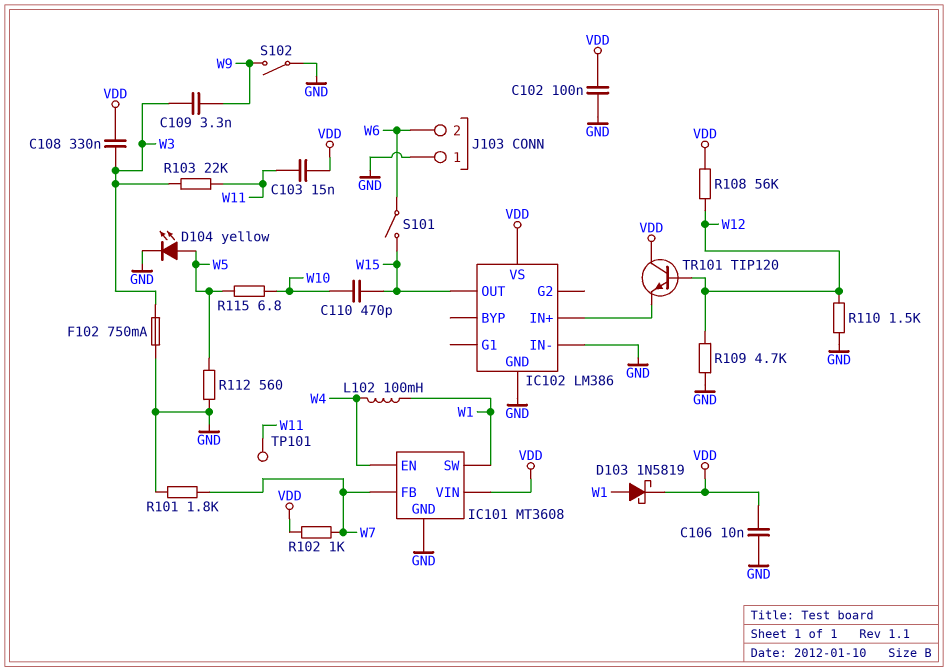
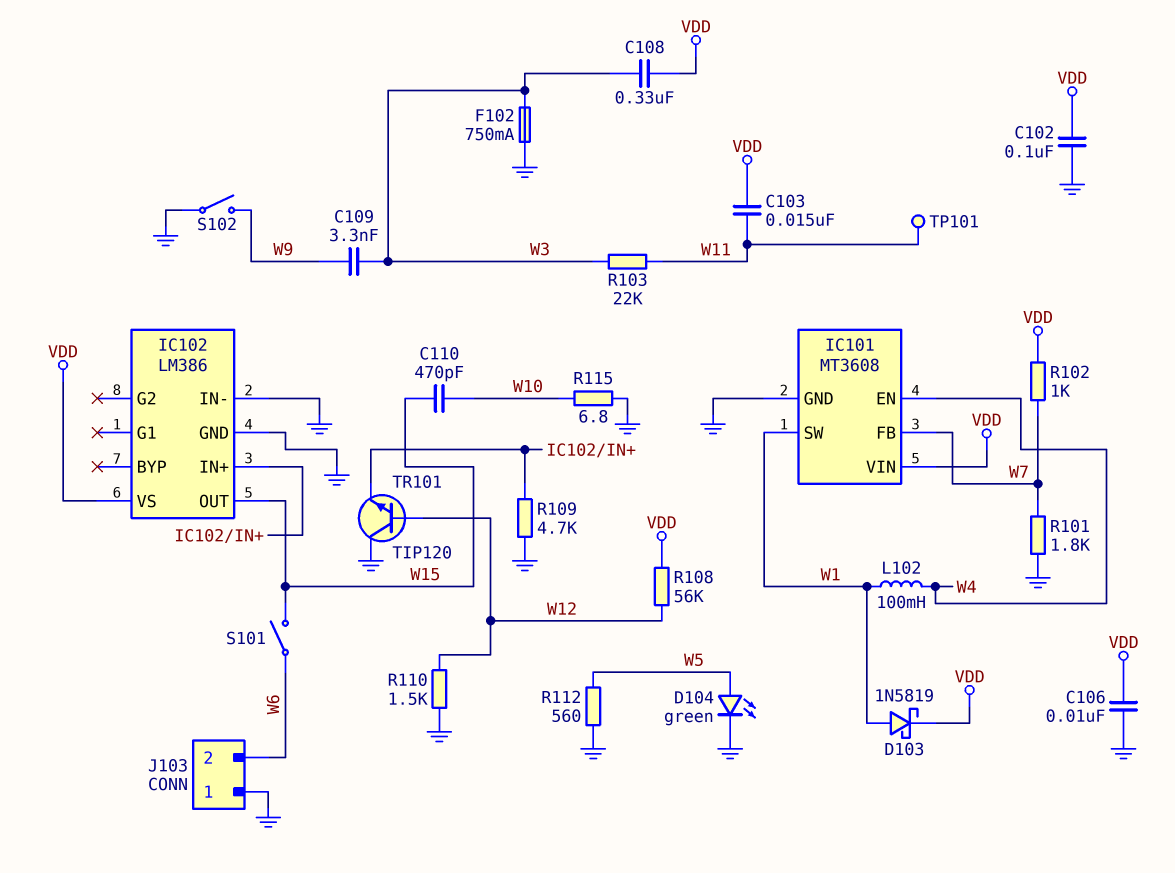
D104: LED yellow (A W5, K GND) -> LED green (A W5, K GND)
R109: 4.7k (GND, W12) -> 4.7k (GND, IC102/IN+)
R115: 6.8 (W5, W10) -> 6.8 (GND, W10)
TR101: NPN TIP120 (B W12, C VDD, E IC102/IN+) -> NPN TIP120 (B W12, C GND, E IC102/IN+)

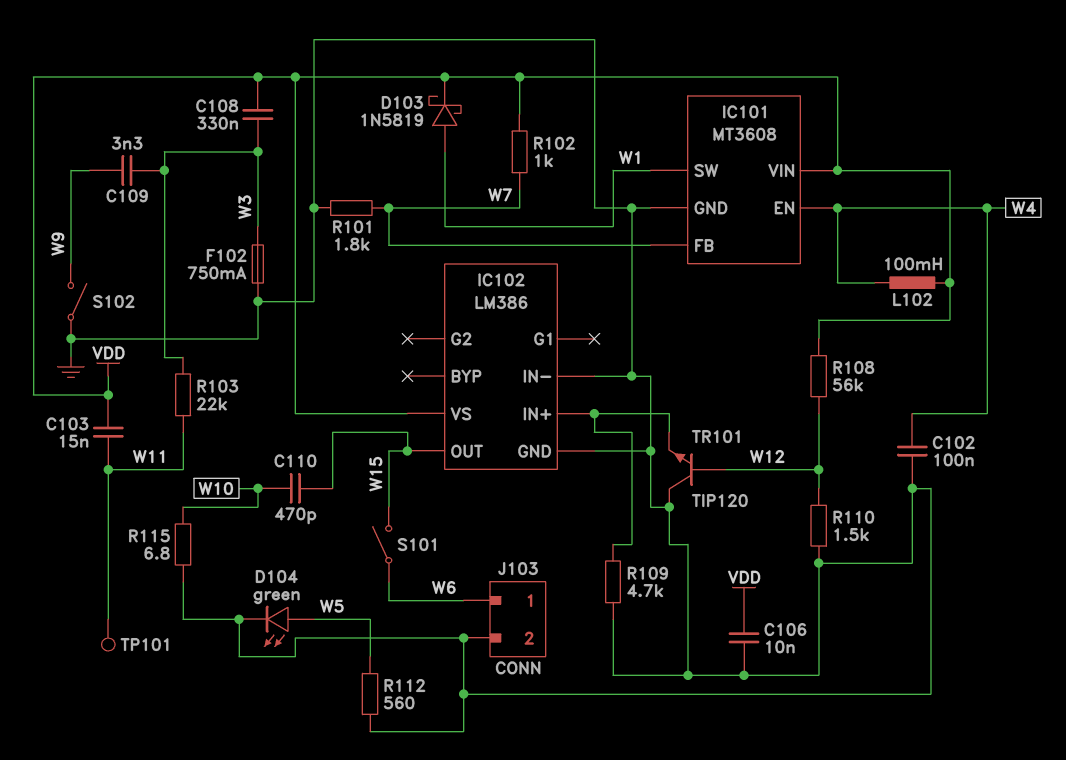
C102: 100nF (GND, VDD) -> 100nF (GND, W4)
J103 pin 1: GND -> W6
J103 pin 2: W6 -> GND
L102: 100mH (W1, W4) -> 100mH (VDD, W4)

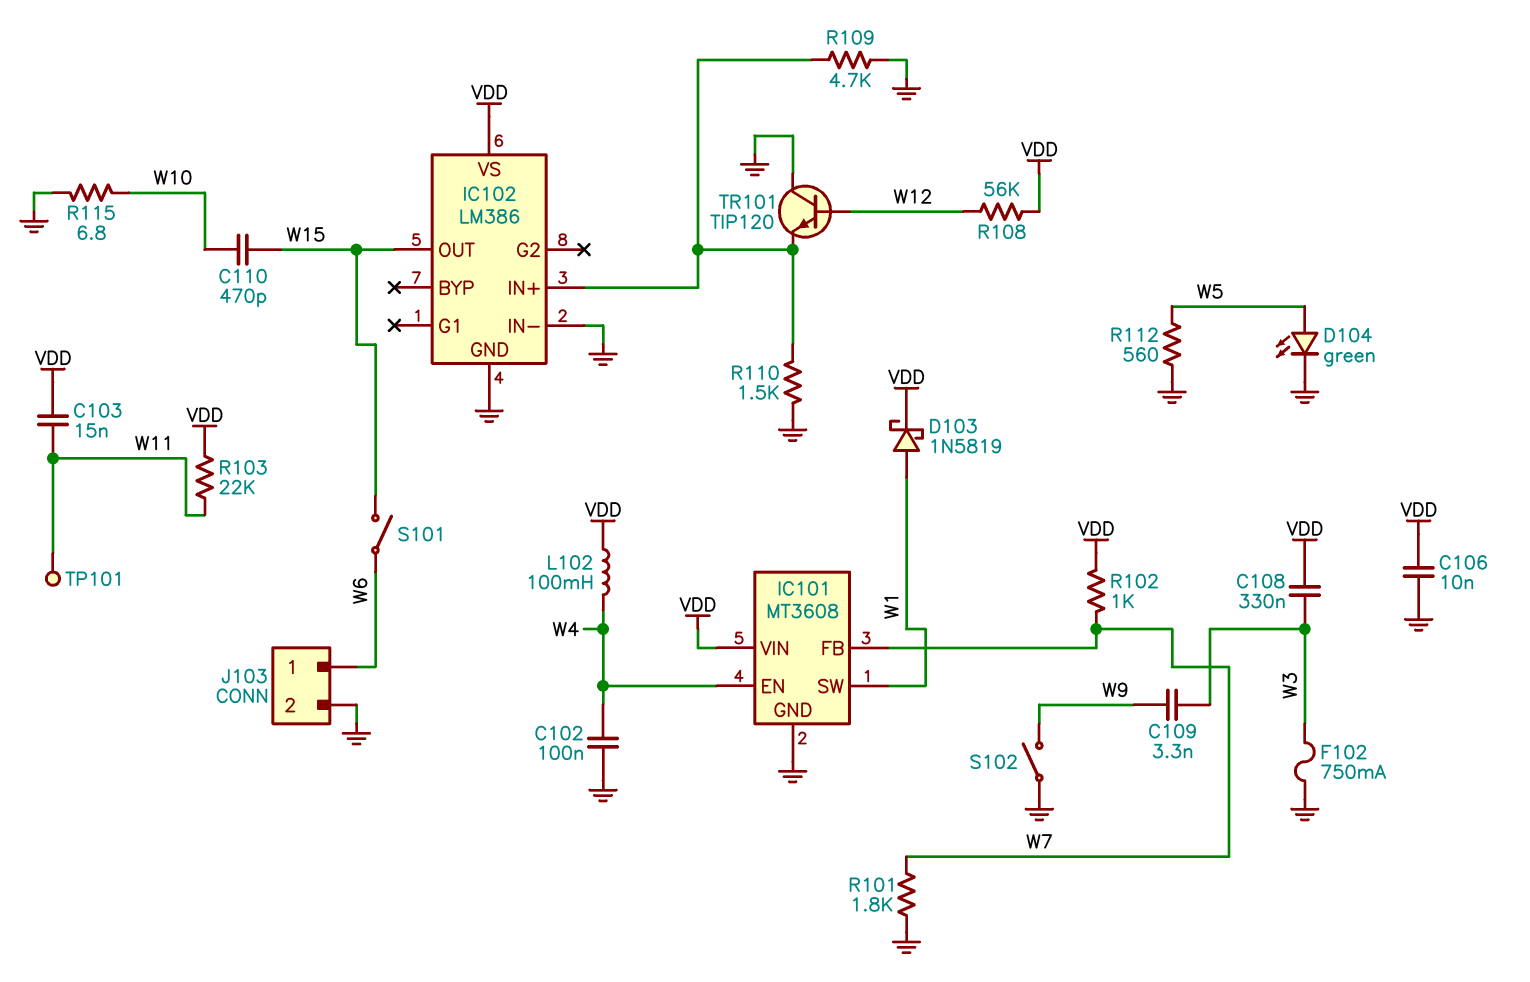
R103: 22k (W3, W11) -> 22k (VDD, W11)
R110: 1.5k (GND, W12) -> 1.5k (GND, IC102/IN+)

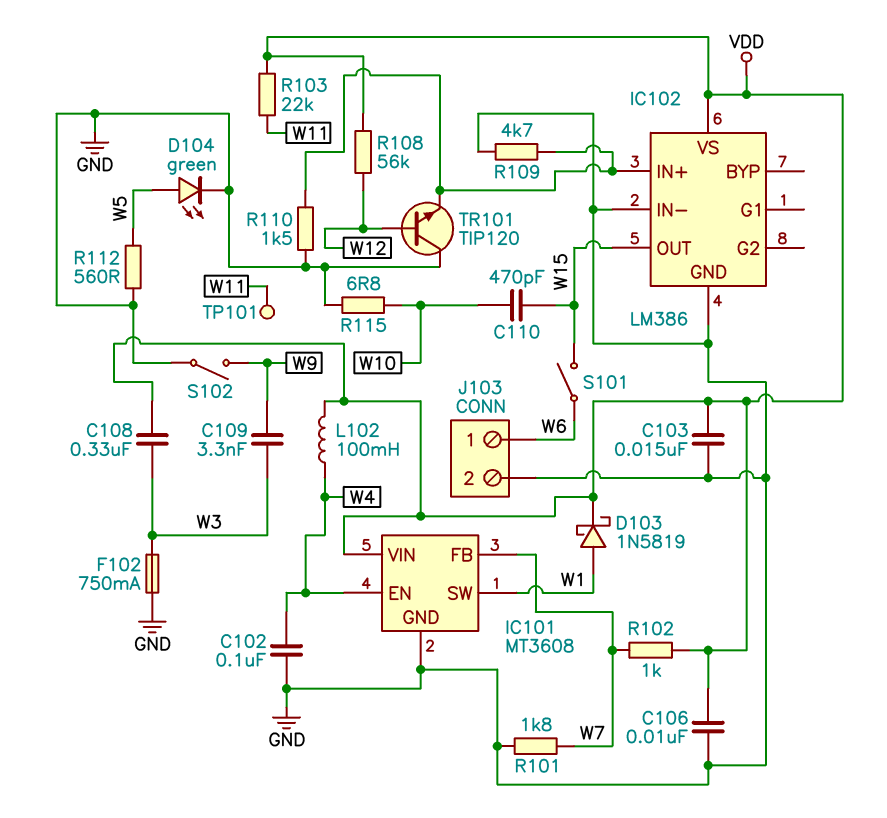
C103: 15nF (VDD, W11) -> 15nF (GND, VDD)

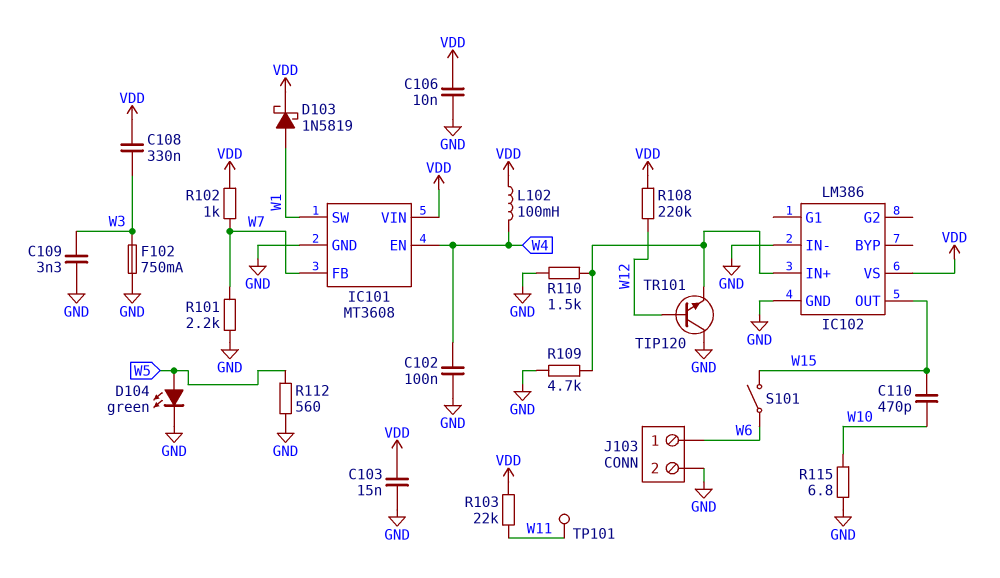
C109: 3.3nF (W3, W9) -> 3.3nF (GND, W3)
R101: 1.8k (GND, W7) -> 2.2k (GND, W7)
R108: 56k (VDD, W12) -> 220k (VDD, W12)
S102: switch (GND, W9) -> none

